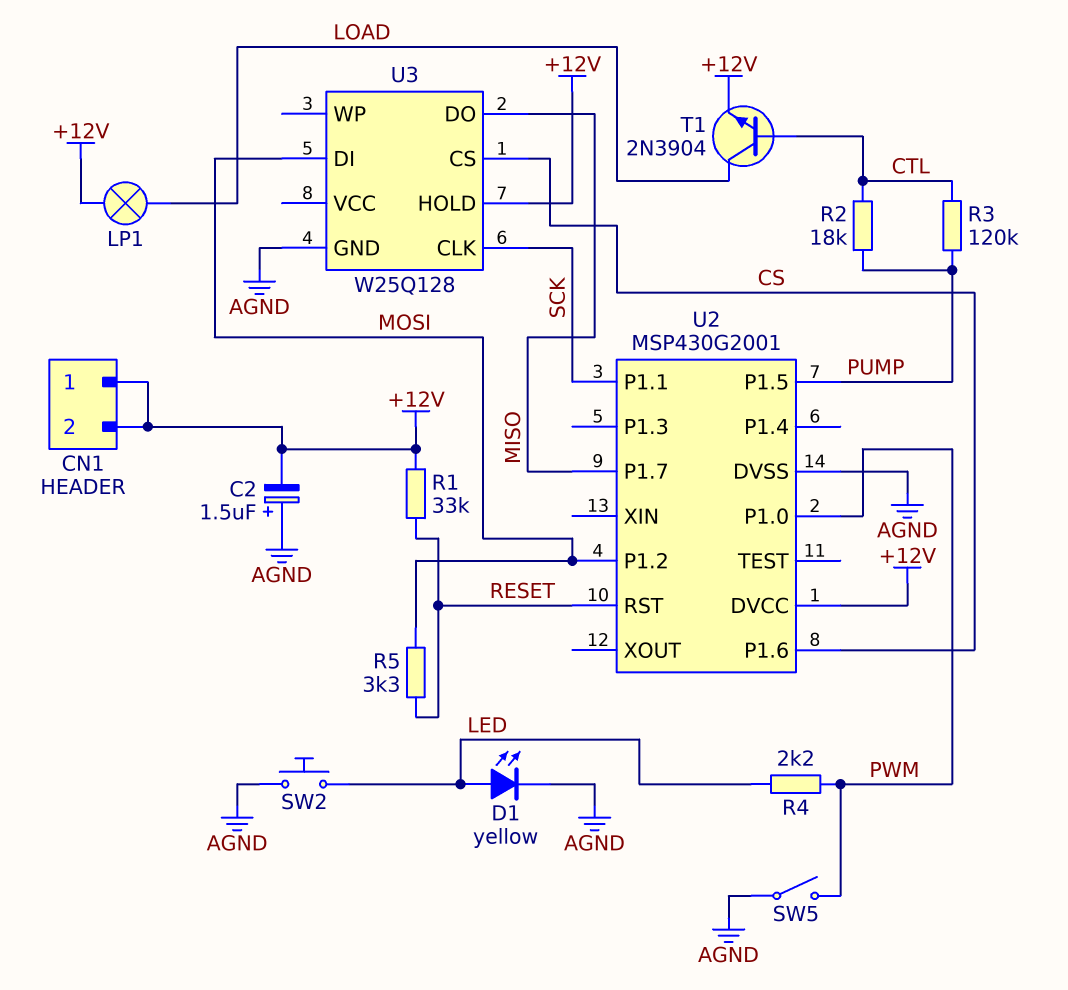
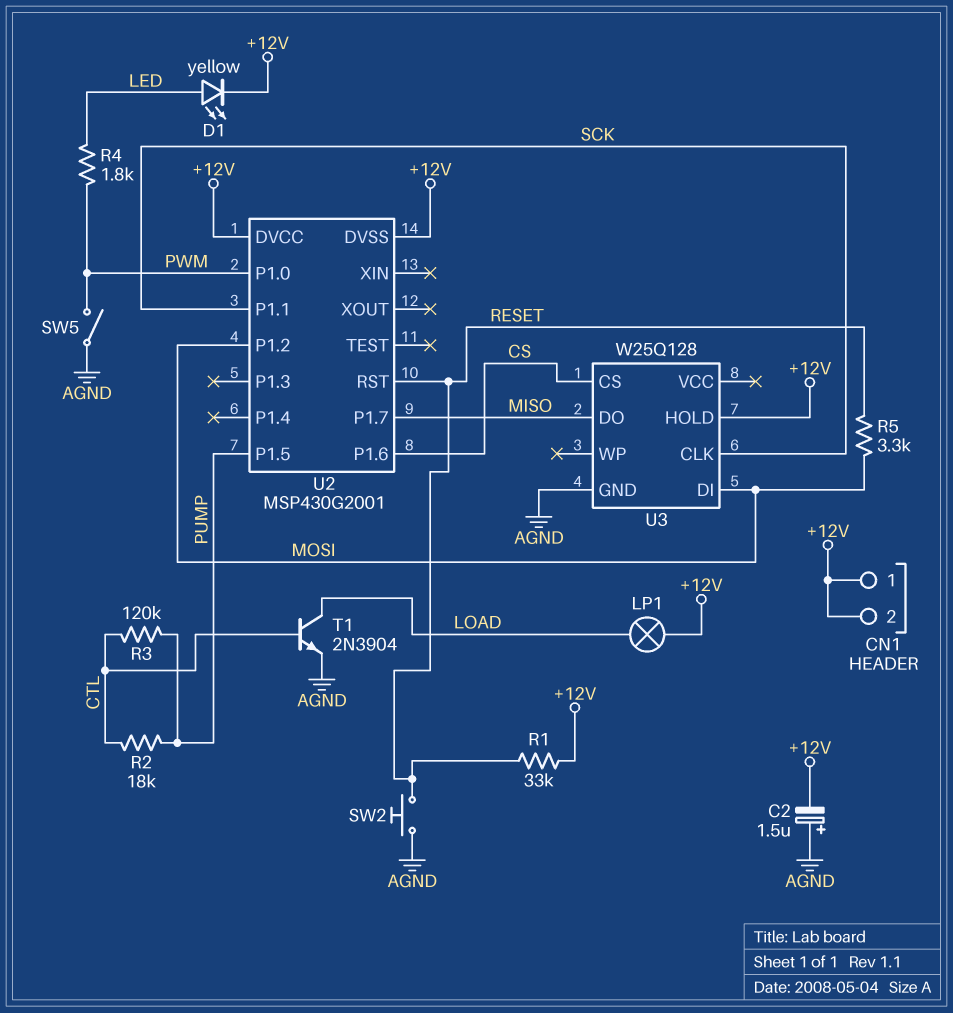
D1: LED yellow (A LED, K AGND) -> LED yellow (A LED, K +12V)
R4: 2.2k (LED, PWM) -> 1.8k (LED, PWM)
SW2: button (AGND, LED) -> button (AGND, RESET)
T1: NPN 2N3904 (B CTL, C LOAD, E +12V) -> NPN 2N3904 (B CTL, C LOAD, E AGND)
U2 pin DVSS: AGND -> +12V

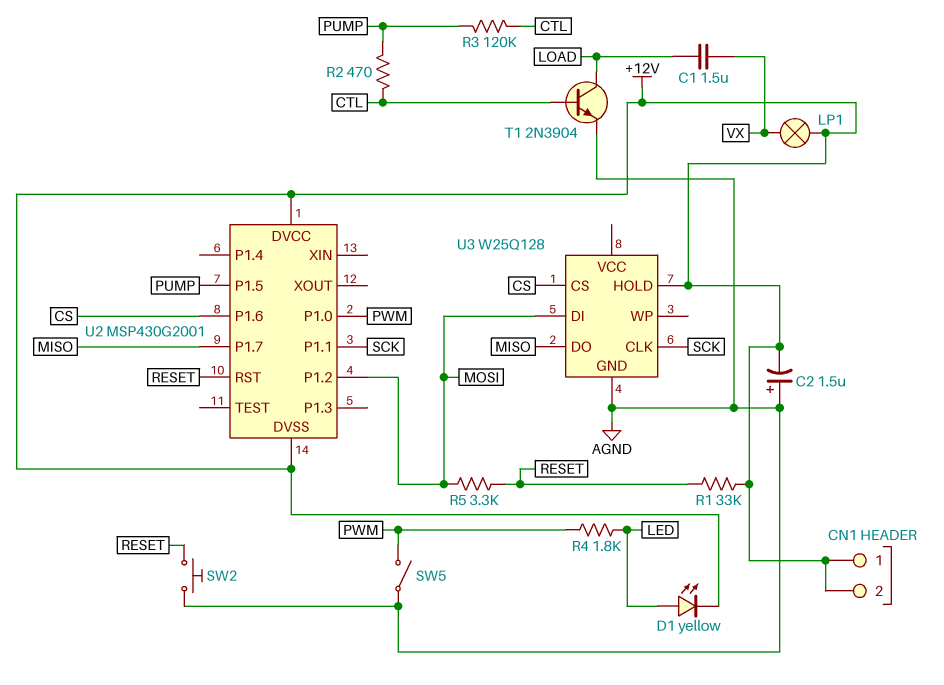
C1: none -> 1.5uF (LOAD, VX)
LP1: lamp (+12V, LOAD) -> lamp (+12V, VX)
R2: 18k (CTL, PUMP) -> 470 (CTL, PUMP)

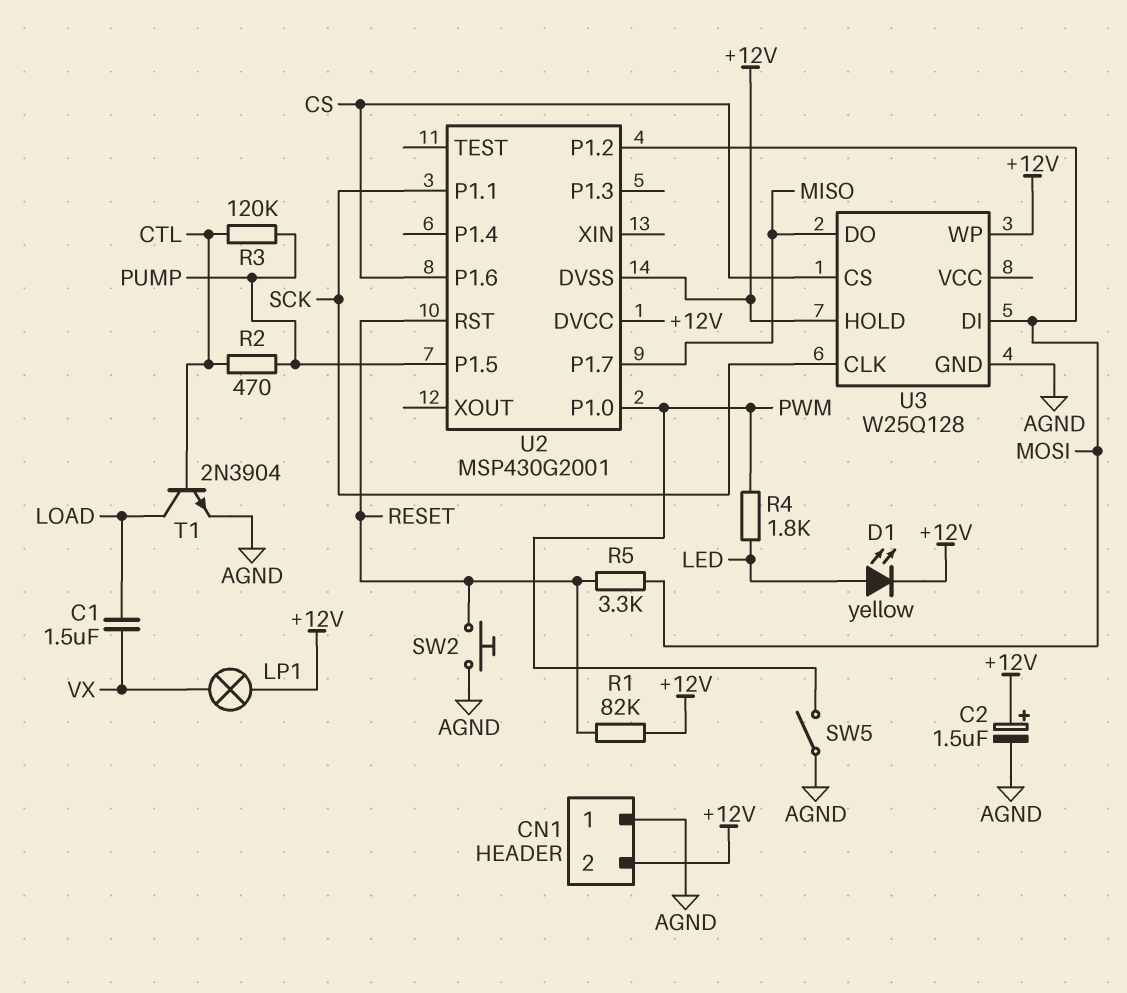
C2: 1.5uF (plus AGND, minus +12V) -> 1.5uF (plus +12V, minus AGND)
CN1 pin 1: +12V -> AGND
R1: 33k (+12V, RESET) -> 82k (+12V, RESET)
U3 pin WP: none -> +12V

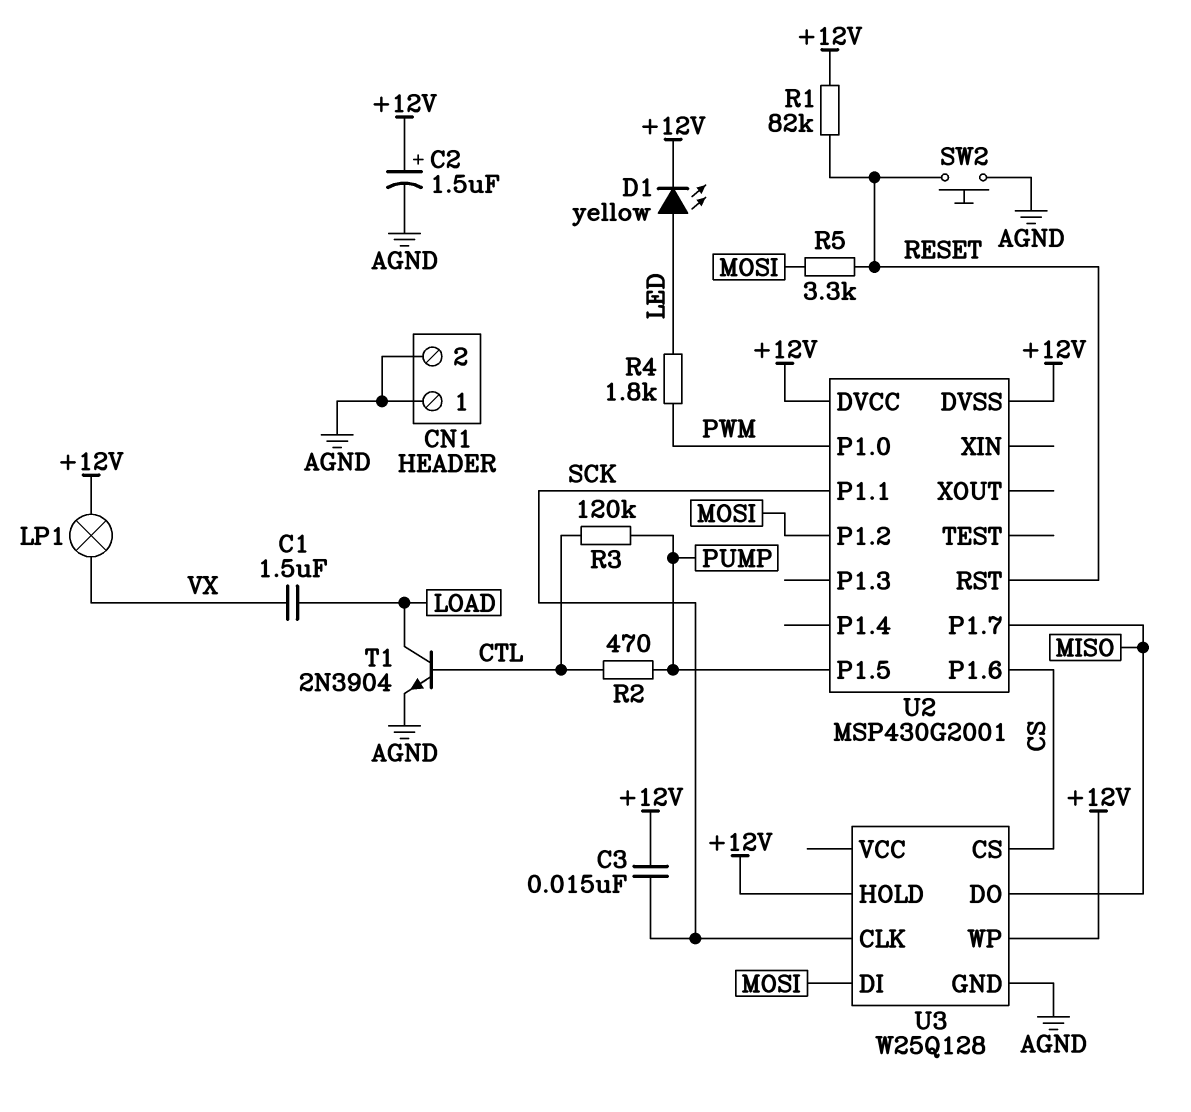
C3: none -> 15nF (+12V, SCK)
CN1 pin 2: +12V -> AGND
SW5: switch (AGND, PWM) -> none

